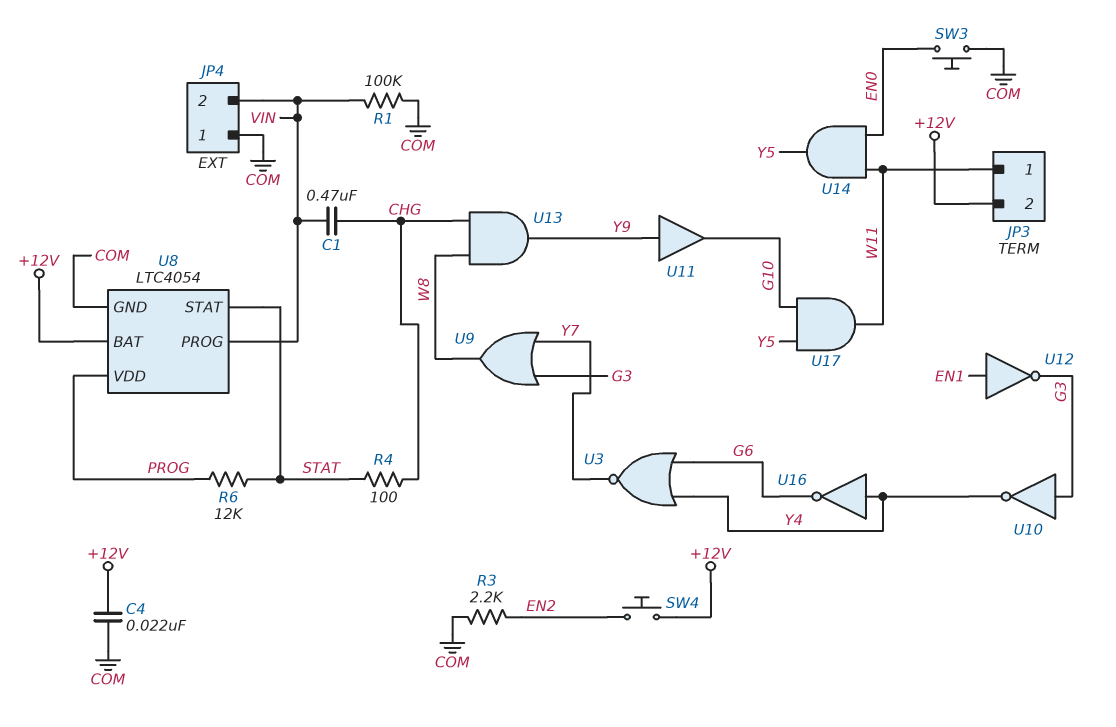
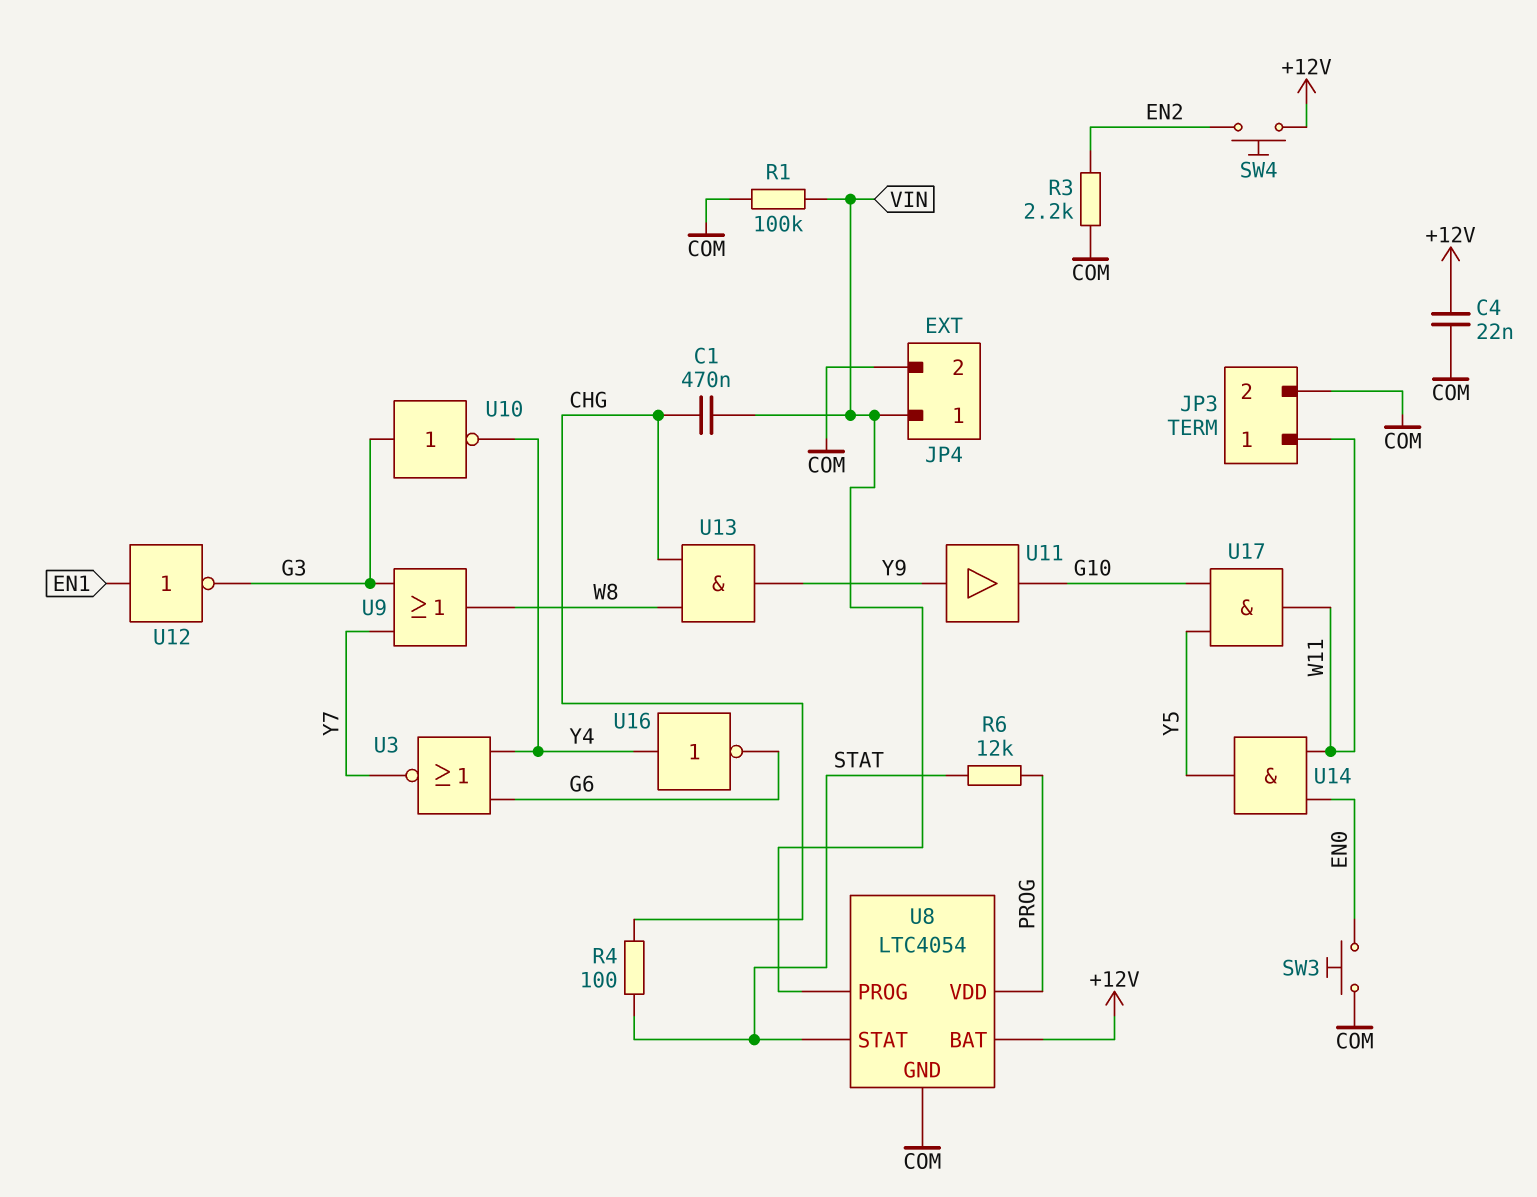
JP3 pin 2: +12V -> COM
JP4 pin 1: COM -> VIN
JP4 pin 2: VIN -> COM

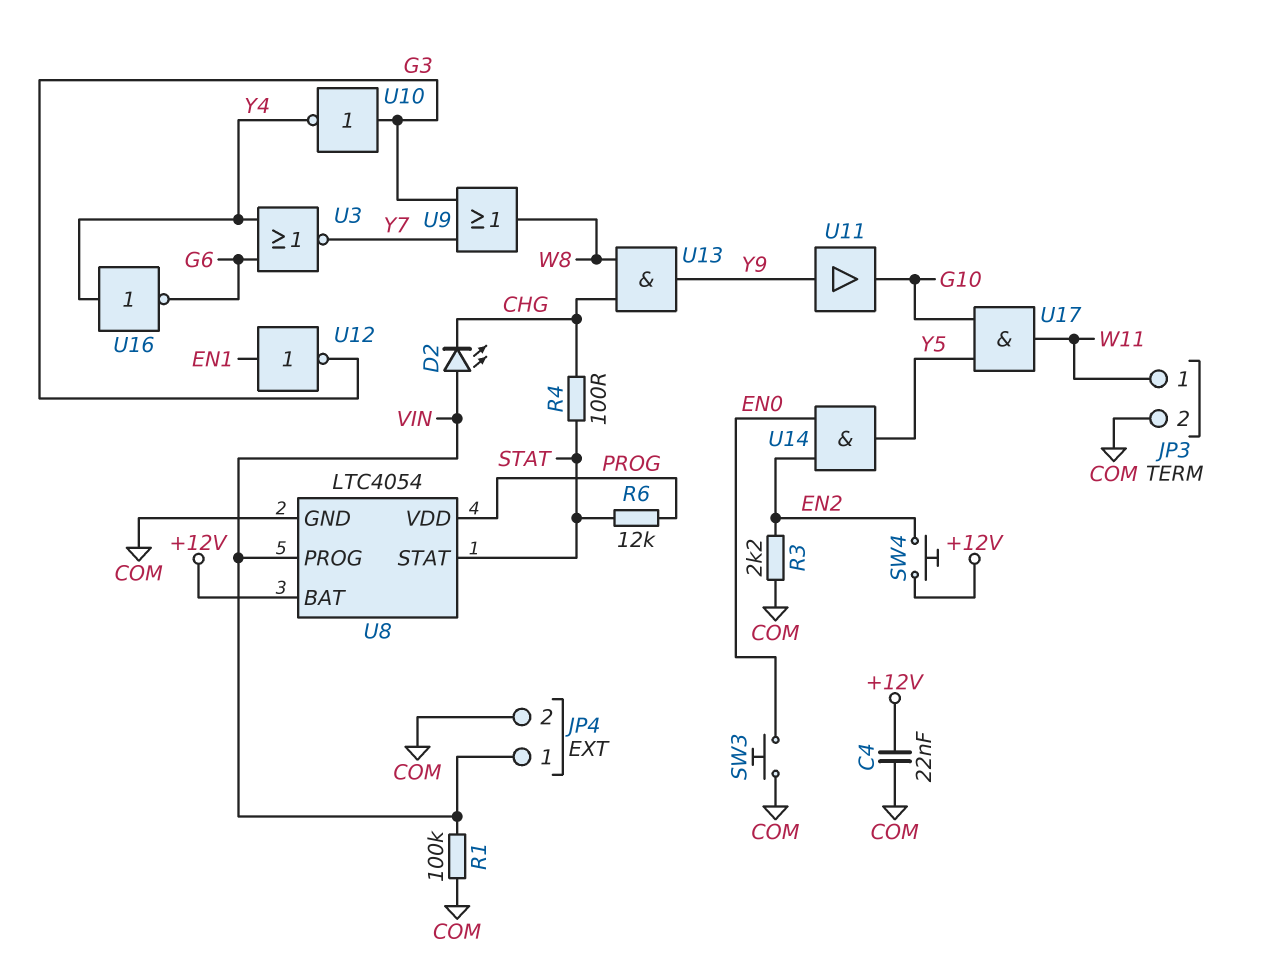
C1: 470nF (CHG, VIN) -> none
D2: none -> LED (A VIN, K CHG)
U14: AND (in EN0, in W11, out Y5) -> AND (in EN0, in EN2, out Y5)

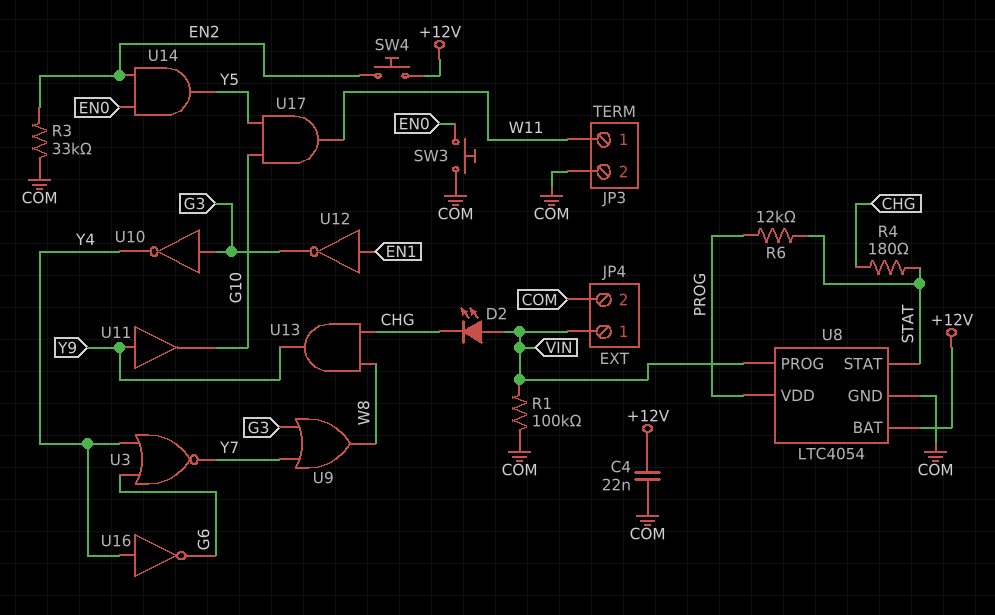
R3: 2.2k (COM, EN2) -> 33k (COM, EN2)
R4: 100 (CHG, STAT) -> 180 (CHG, STAT)

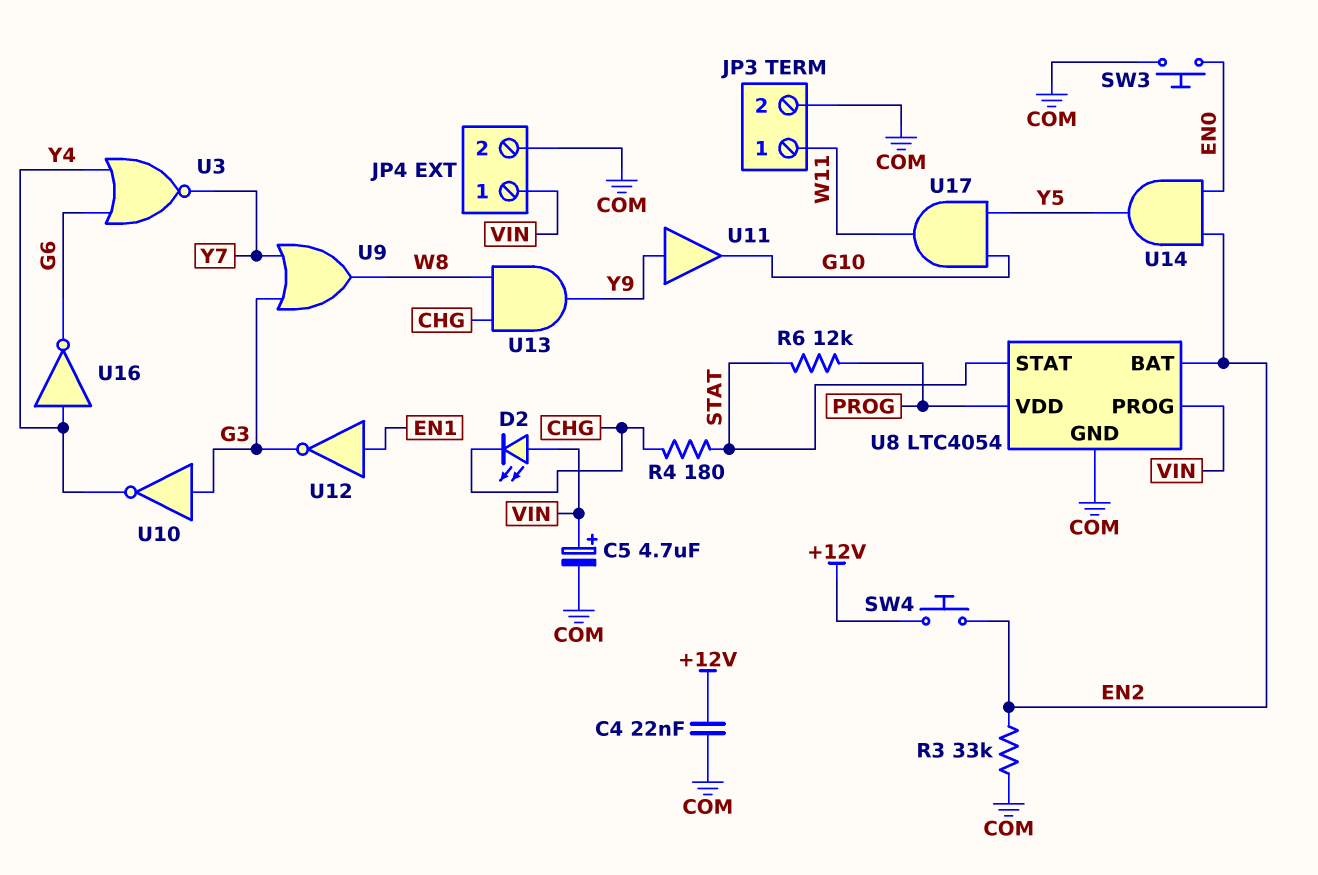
C5: none -> 4.7uF (plus VIN, minus COM)
R1: 100k (COM, VIN) -> none
U8 pin BAT: +12V -> EN2

